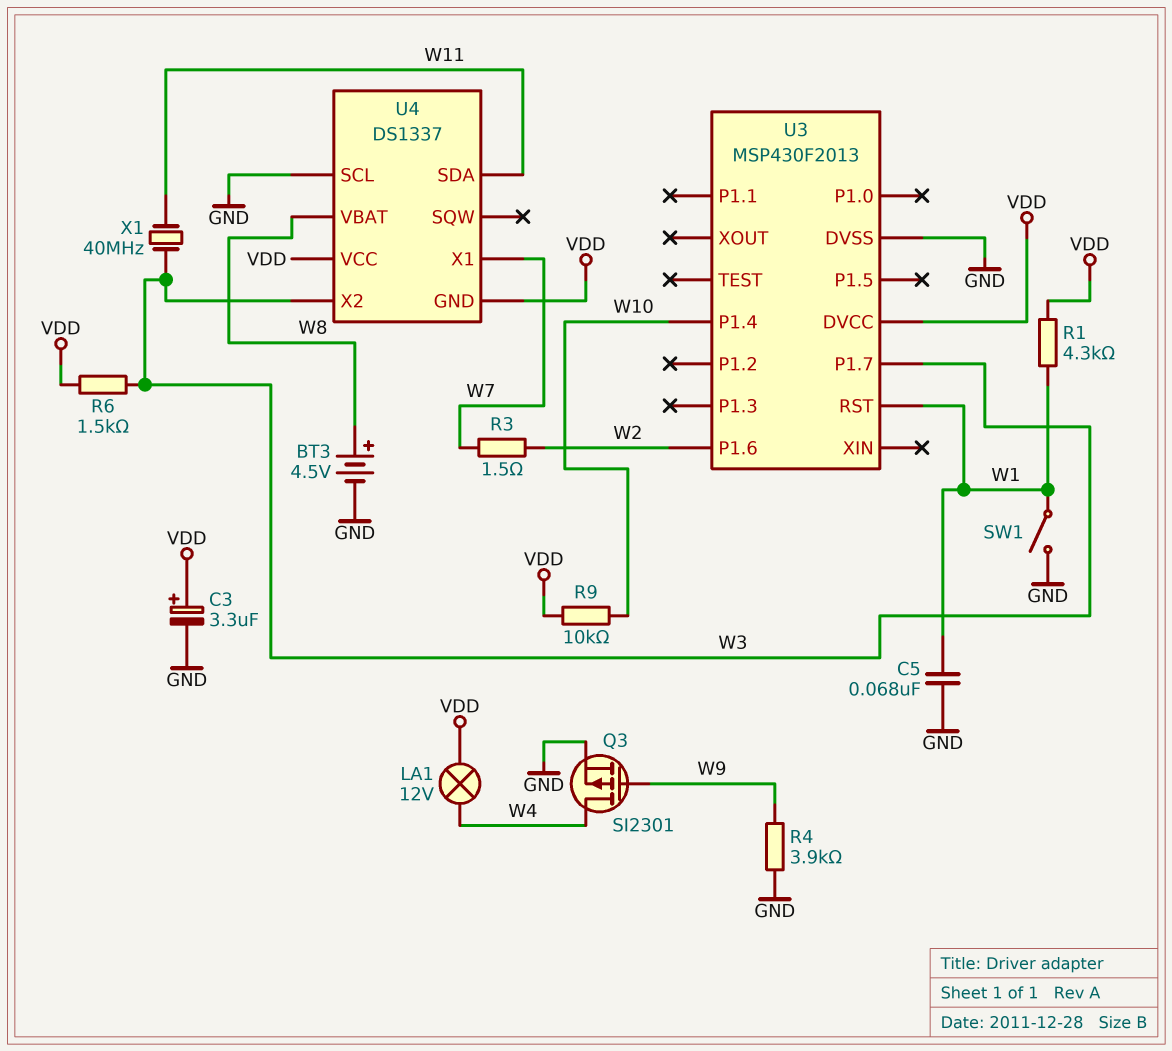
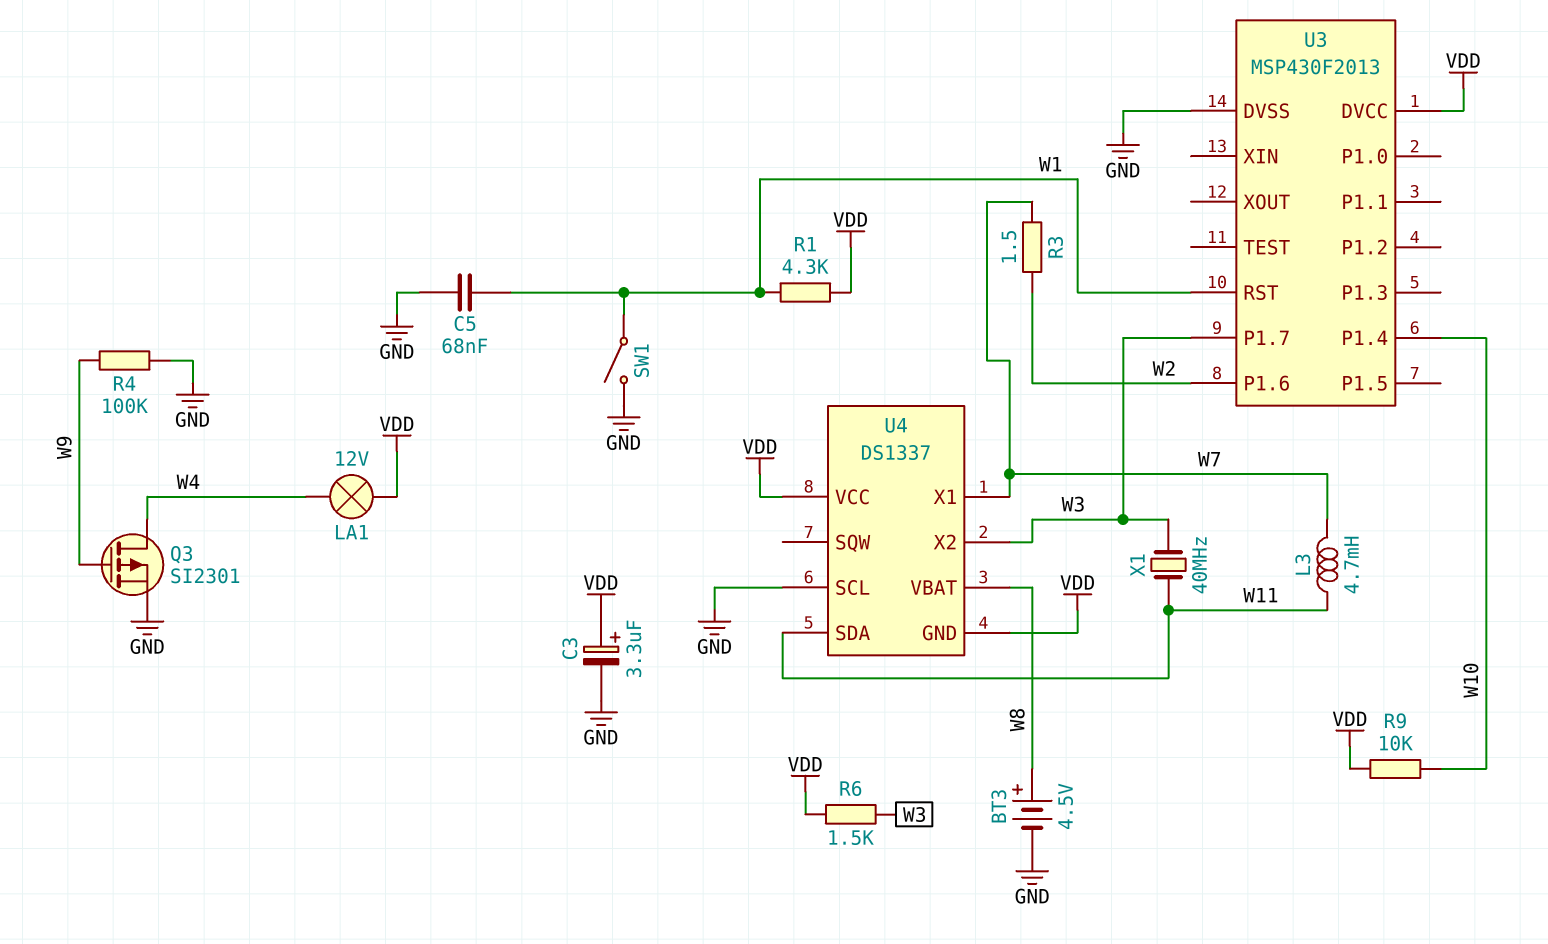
L3: none -> 4.7mH (W7, W11)
R4: 3.9k (GND, W9) -> 100k (GND, W9)

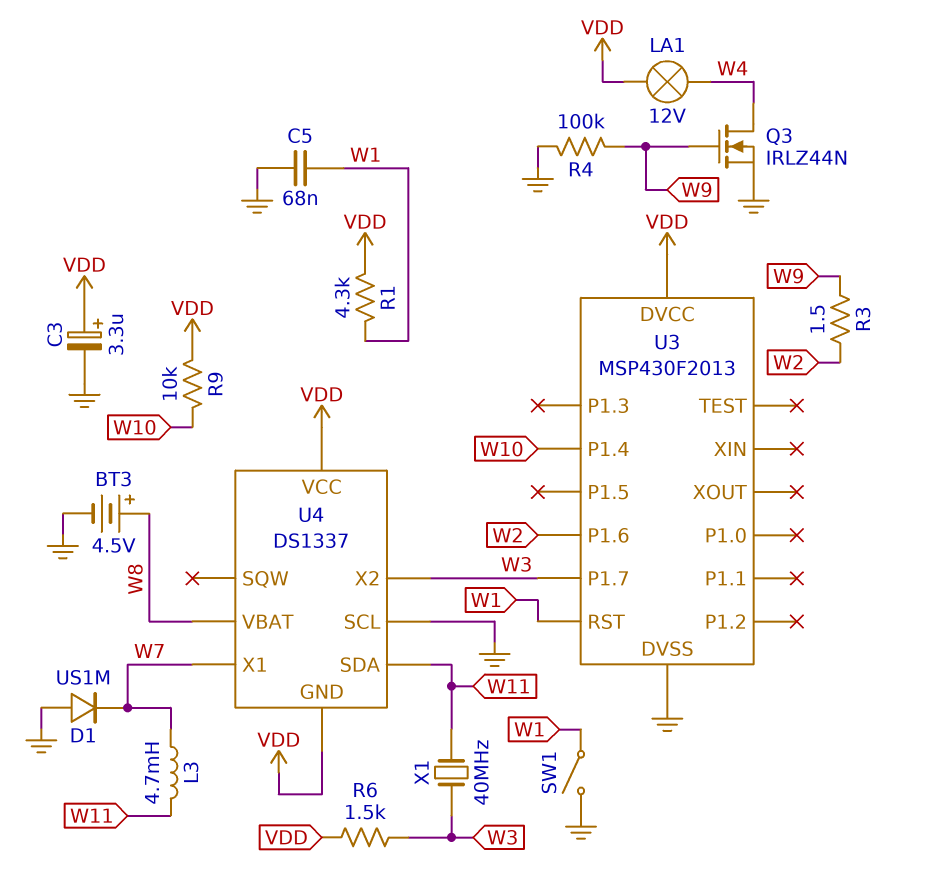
D1: none -> diode US1M (A GND, K W7)
Q3: PMOS SI2301 (G W9, D W4, S GND) -> NMOS IRLZ44N (G W9, D W4, S GND)
R3: 1.5 (W2, W7) -> 1.5 (W2, W9)

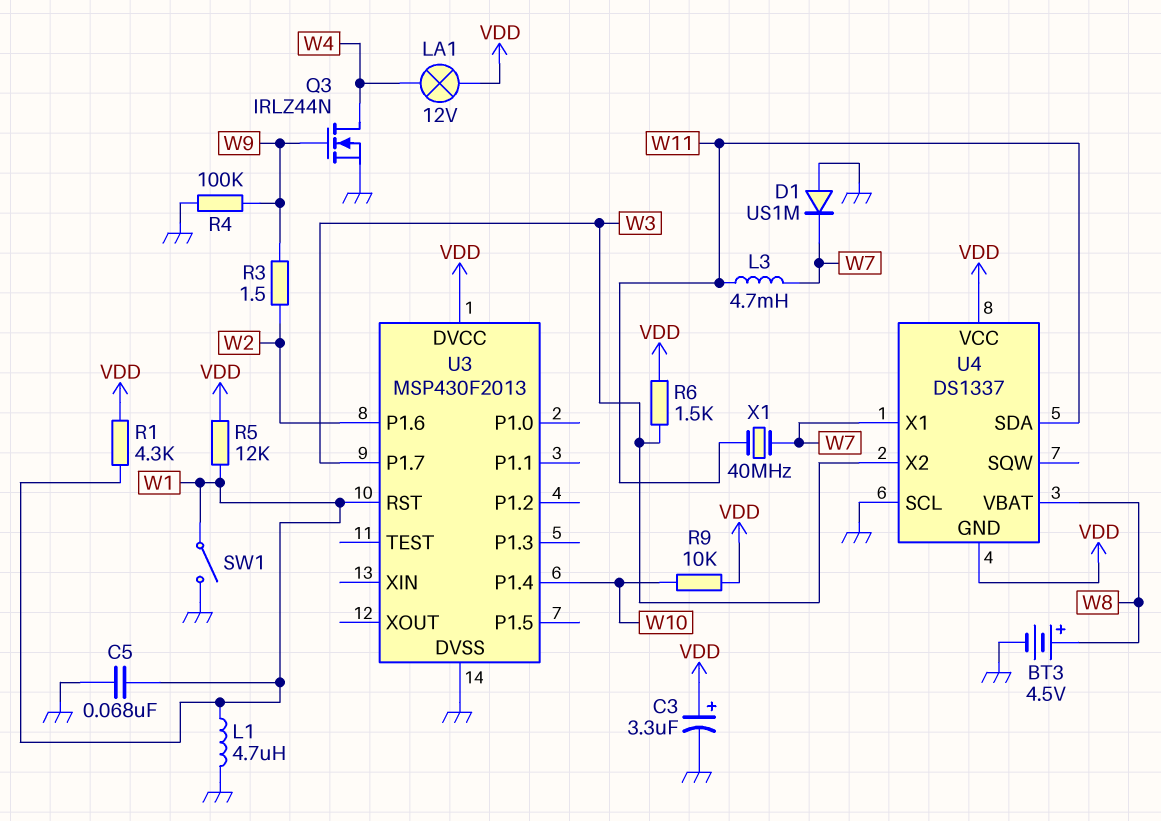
L1: none -> 4.7uH (GND, W1)
R5: none -> 12k (VDD, W1)
X1: 40MHz (W3, W11) -> 40MHz (W7, W11)

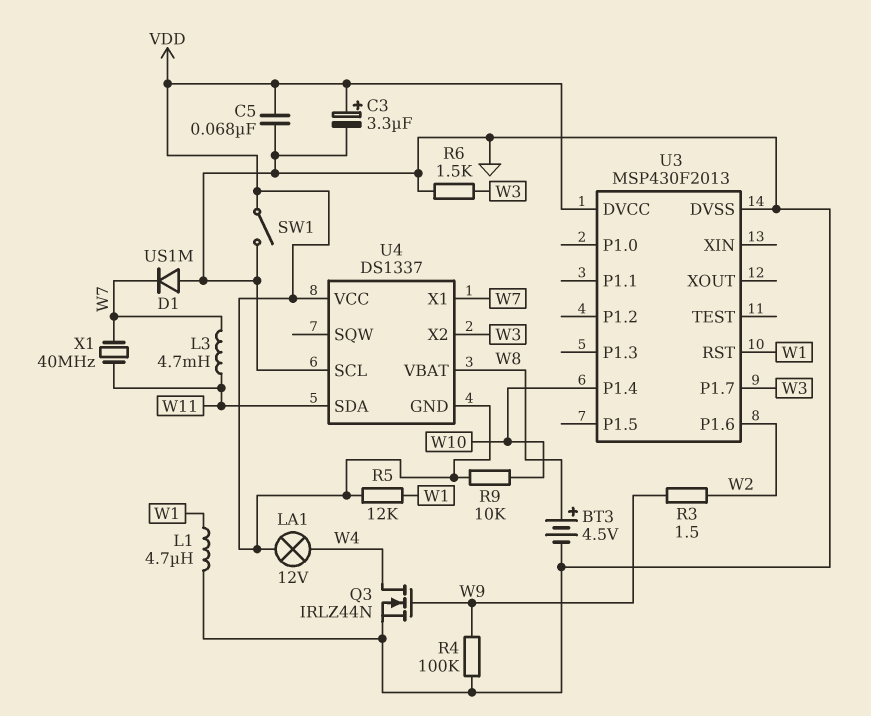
C5: 68nF (GND, W1) -> 68nF (GND, VDD)
R1: 4.3k (VDD, W1) -> none
R6: 1.5k (VDD, W3) -> 1.5k (GND, W3)
SW1: switch (GND, W1) -> switch (GND, VDD)

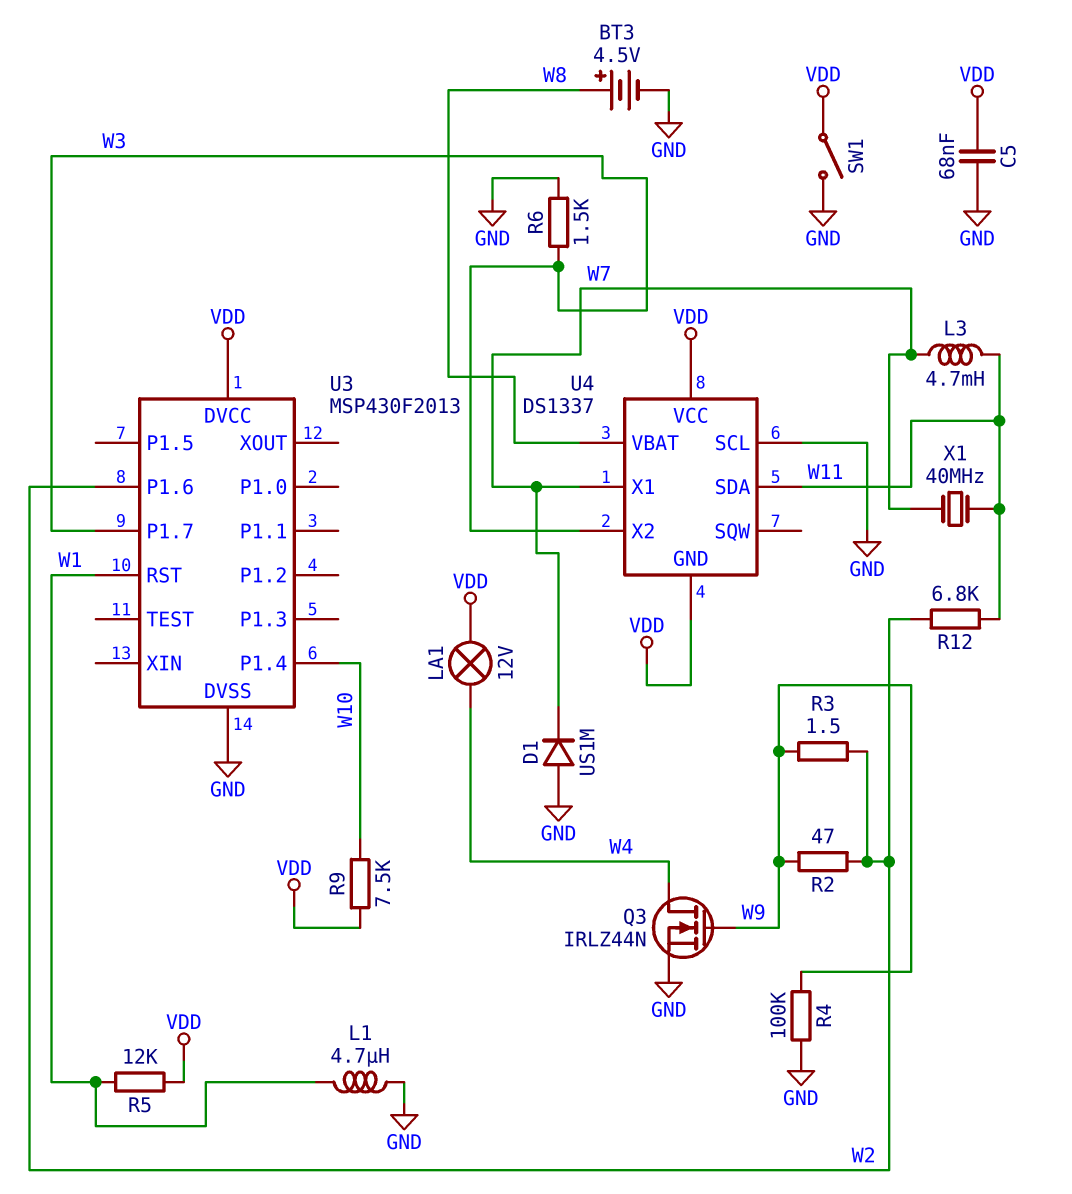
C3: 3.3uF (plus VDD, minus GND) -> none
R2: none -> 47 (W2, W9)
R9: 10k (VDD, W10) -> 7.5k (VDD, W10)
R12: none -> 6.8k (W2, W11)

